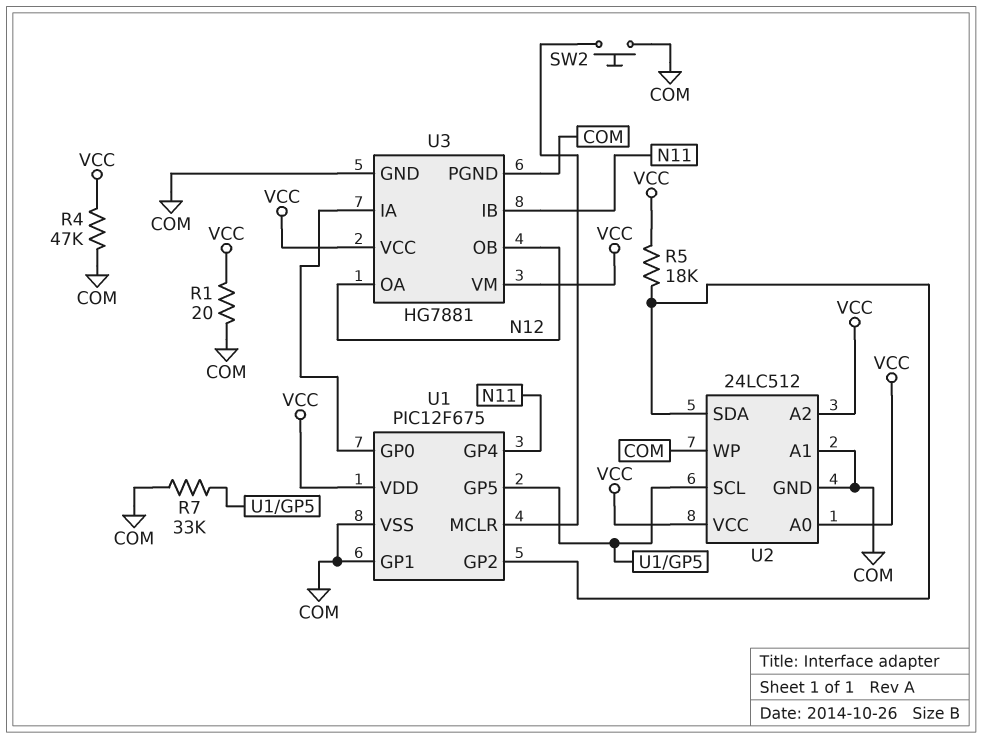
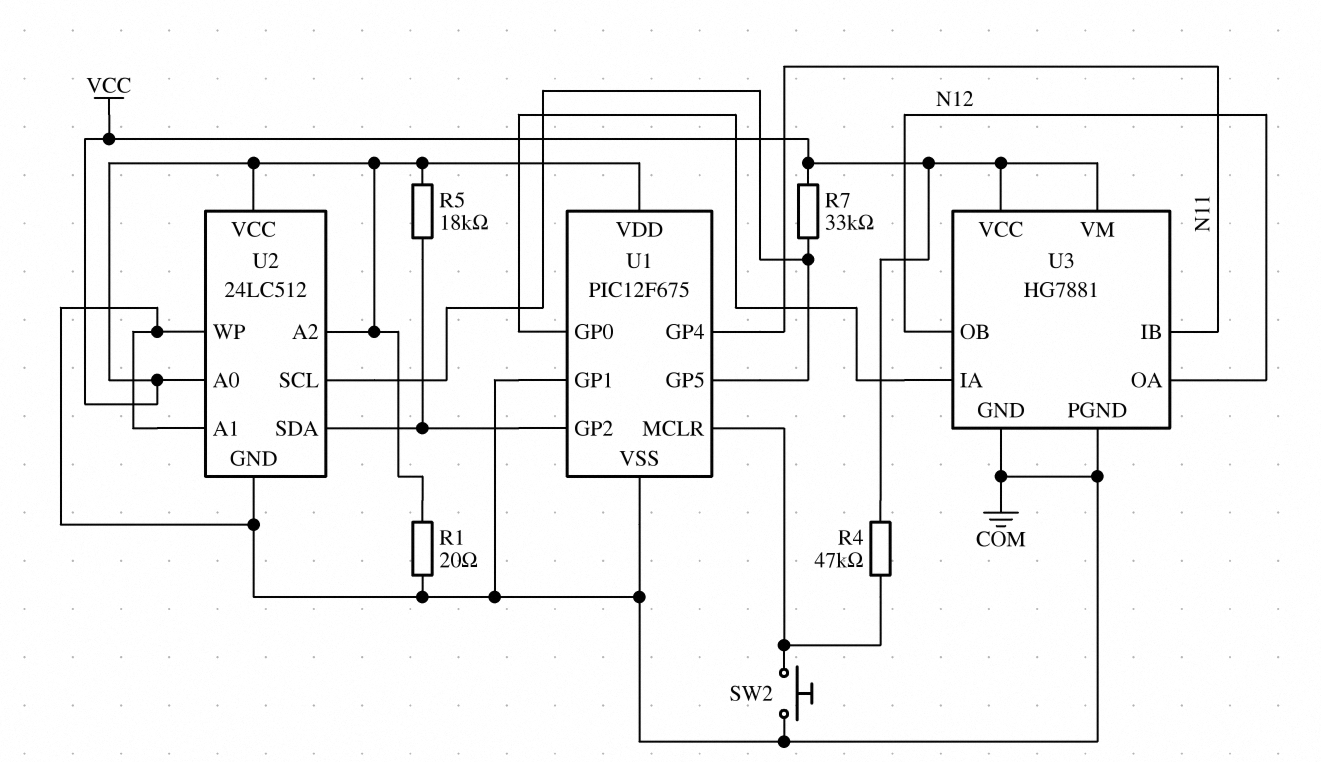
R4: 47k (COM, VCC) -> 47k (U1/MCLR, VCC)
R7: 33k (COM, U1/GP5) -> 33k (U1/GP5, VCC)

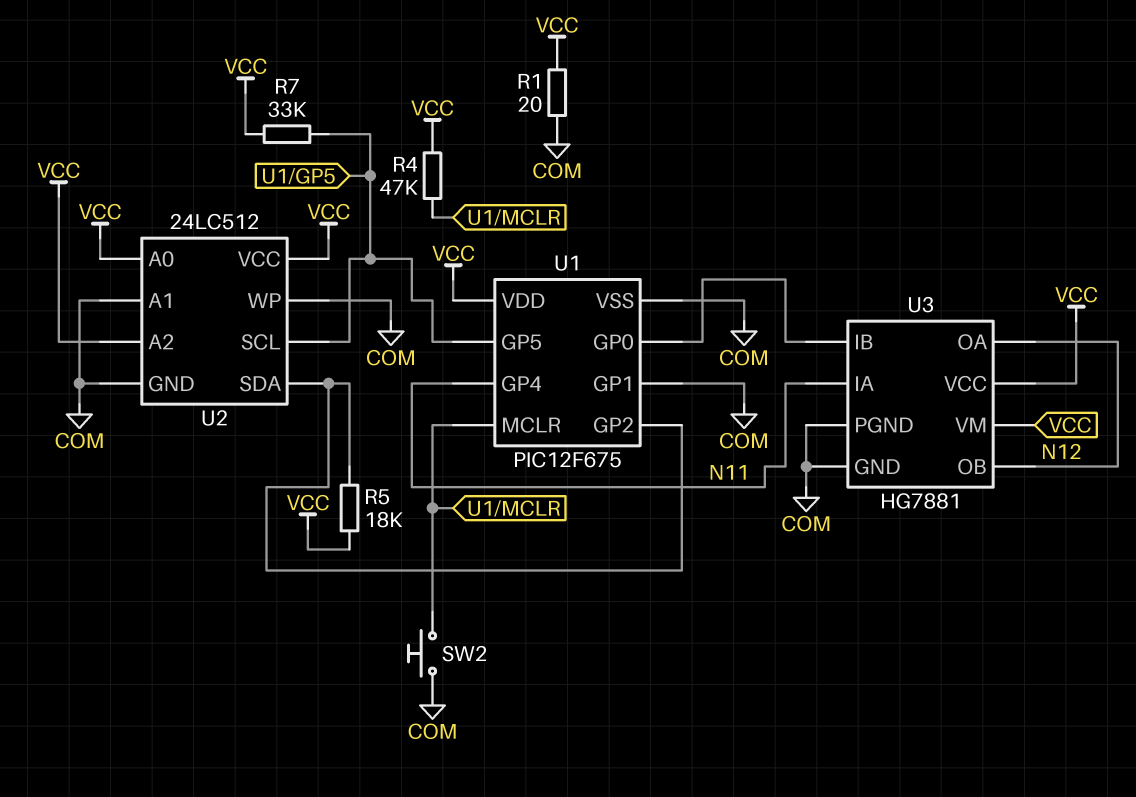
U3 pin IA: U1/GP0 -> N11
U3 pin IB: N11 -> U1/GP0

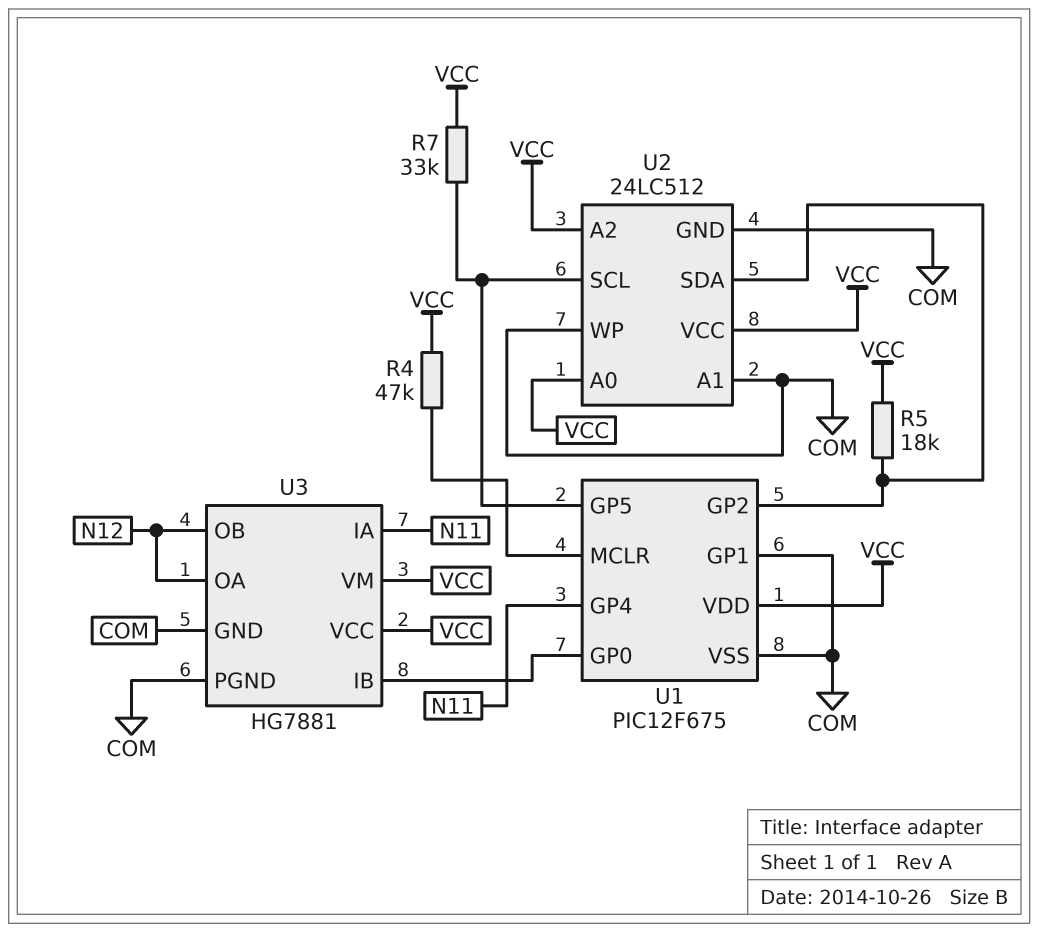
R1: 20 (COM, VCC) -> none
SW2: button (COM, U1/MCLR) -> none

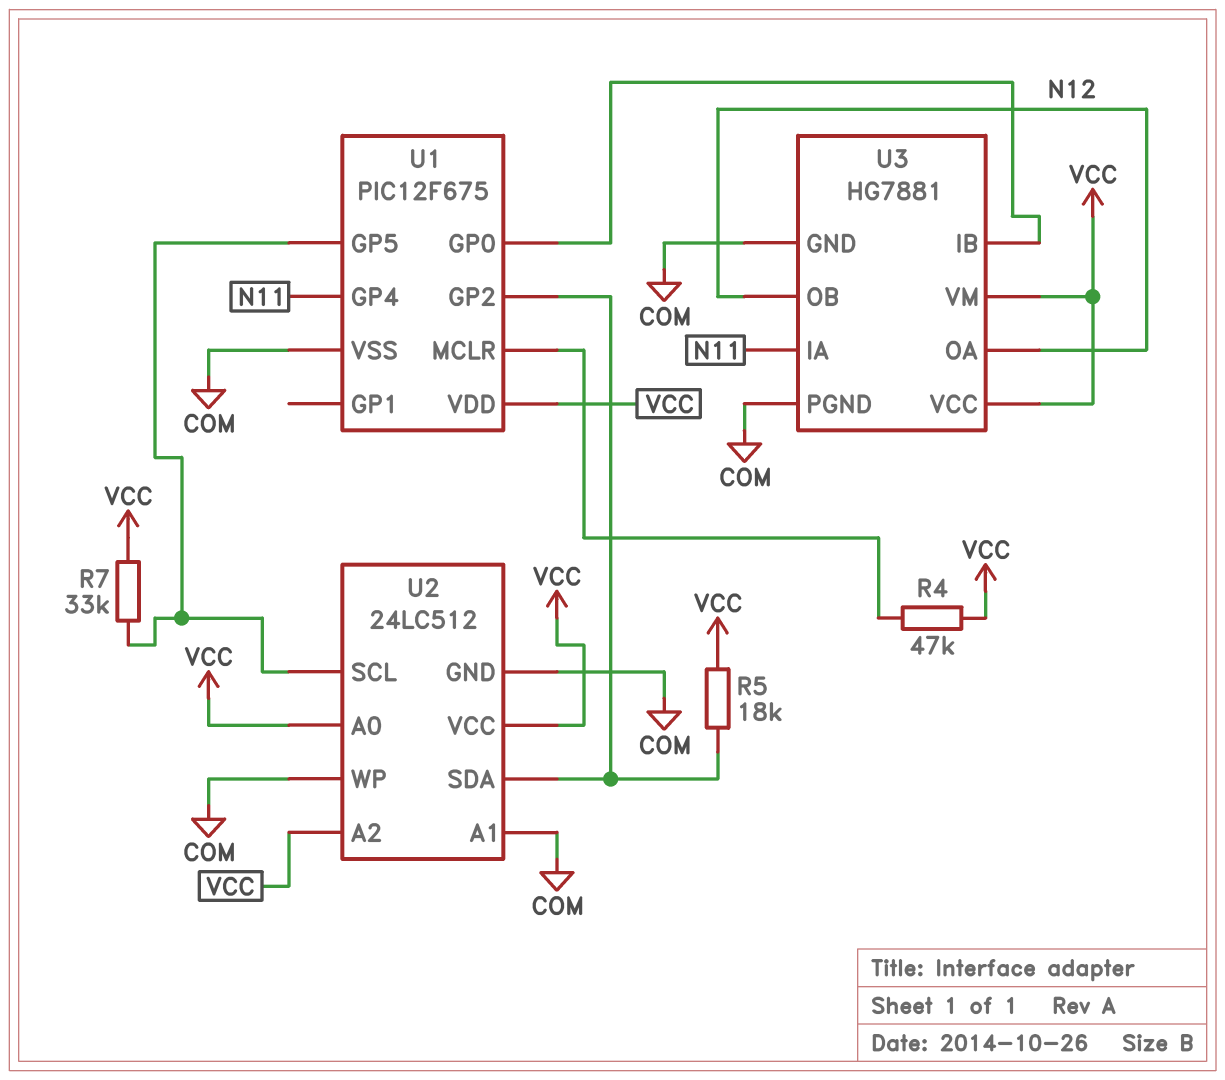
U1 pin GP1: COM -> none

